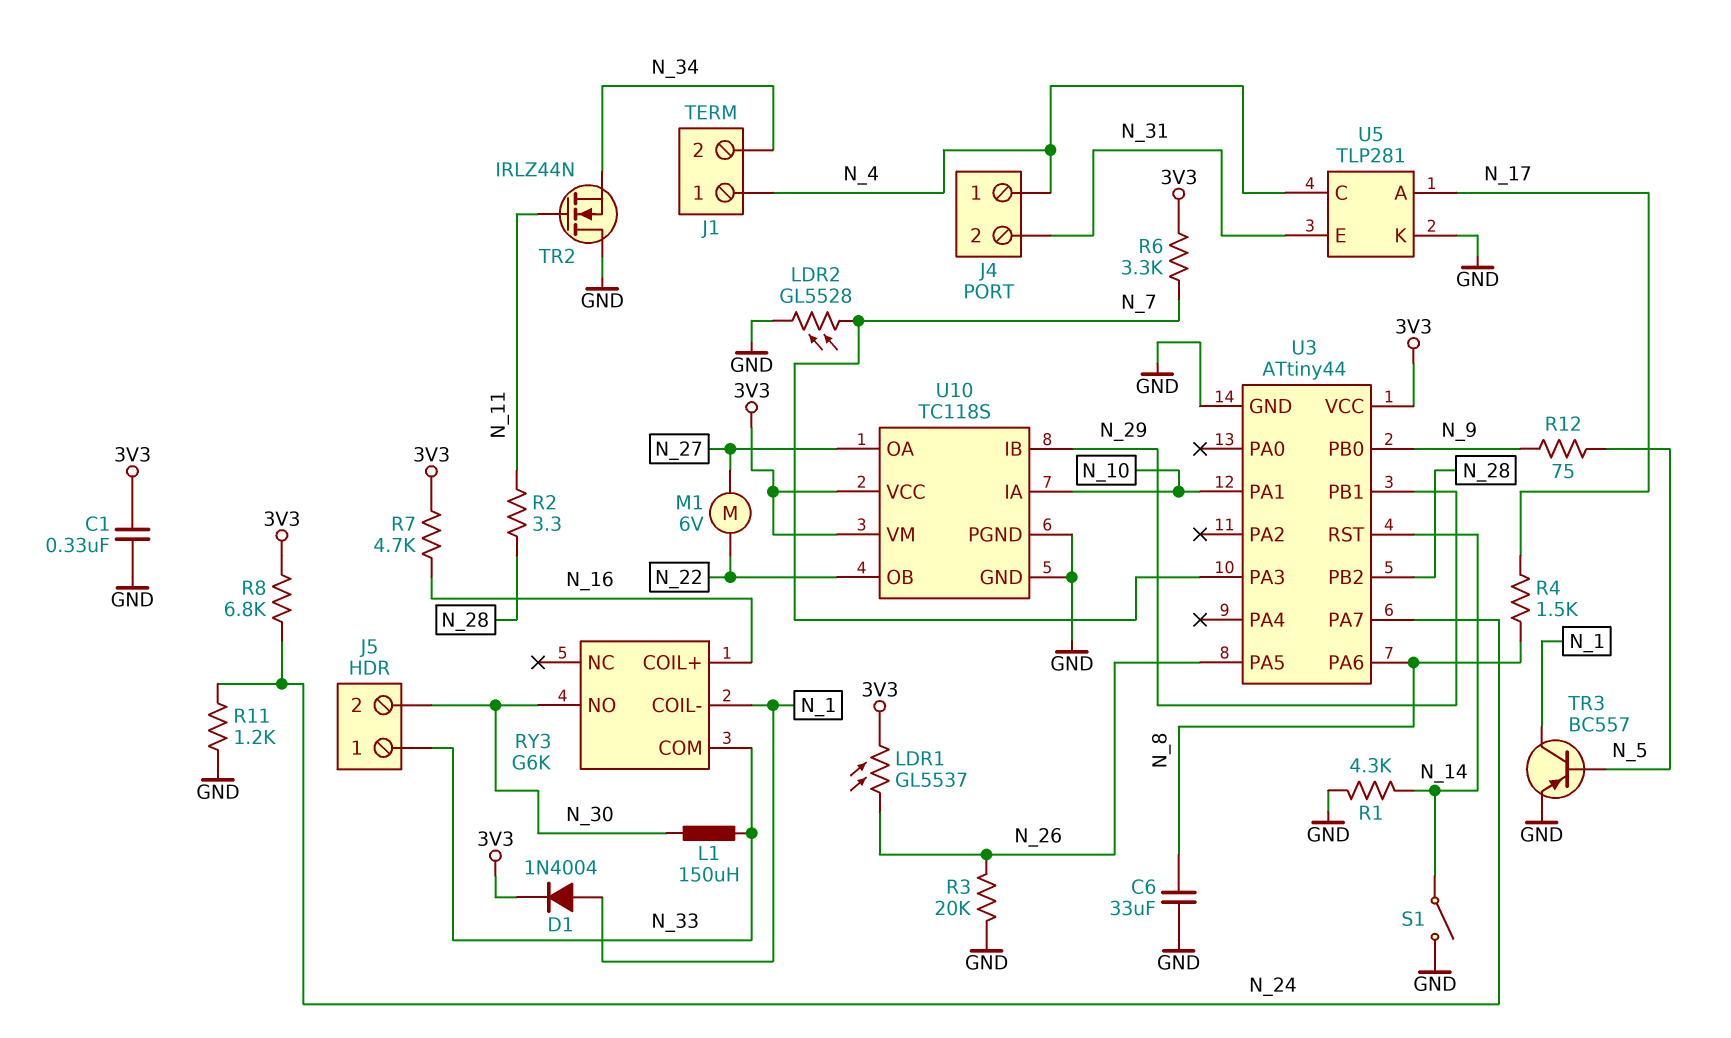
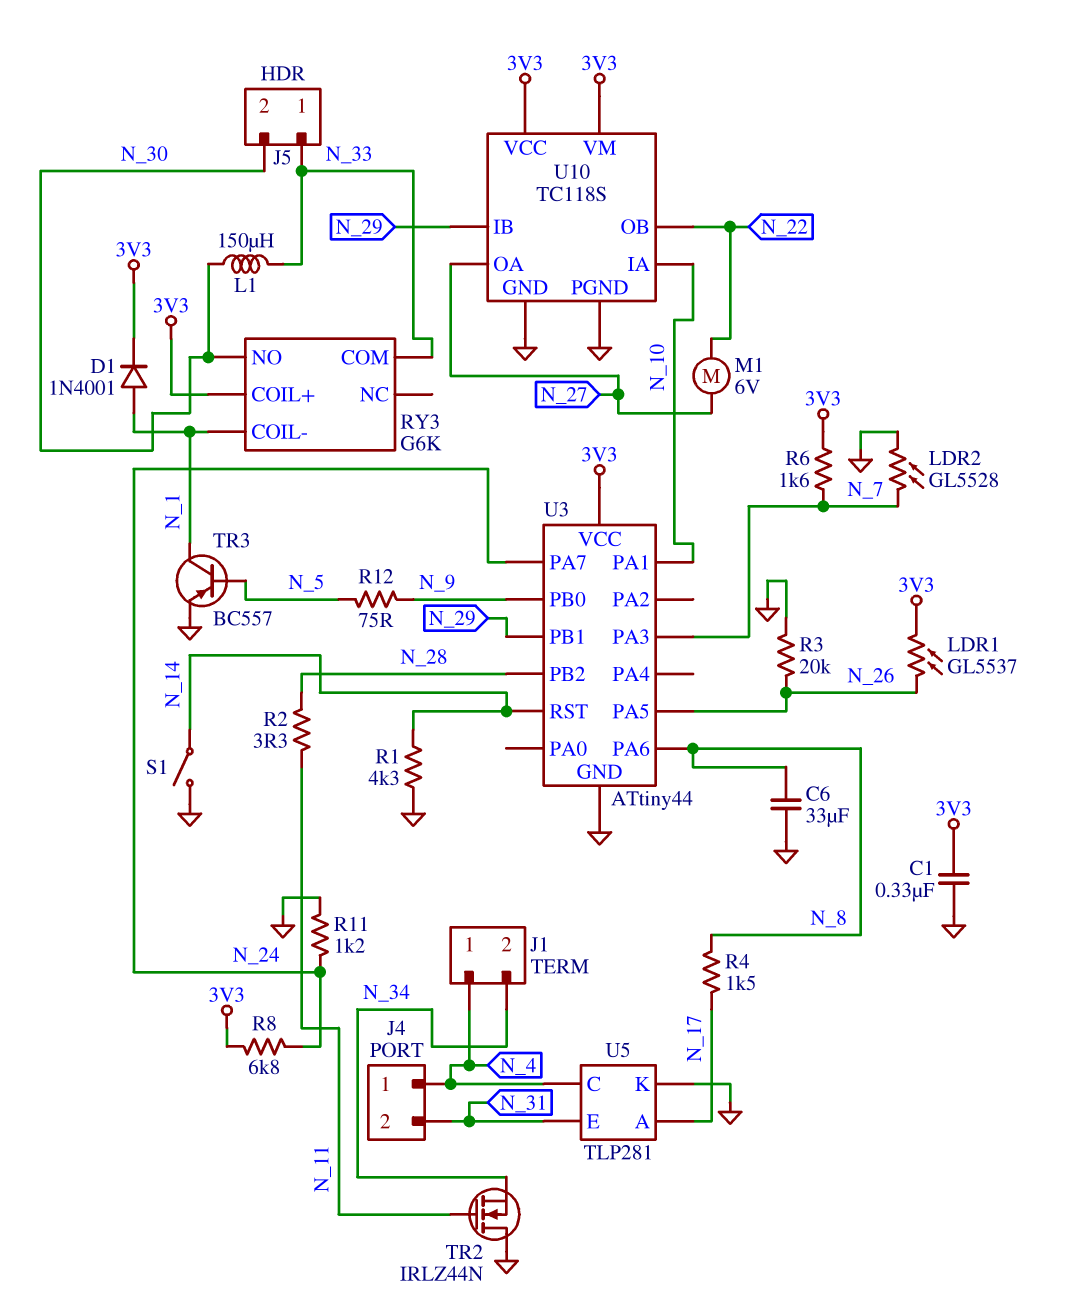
D1: diode 1N4004 (A N_1, K 3V3) -> diode 1N4001 (A N_1, K 3V3)
R6: 3.3k (3V3, N_7) -> 1.6k (3V3, N_7)
R7: 4.7k (3V3, N_16) -> none
RY3 pin COIL+: N_16 -> 3V3

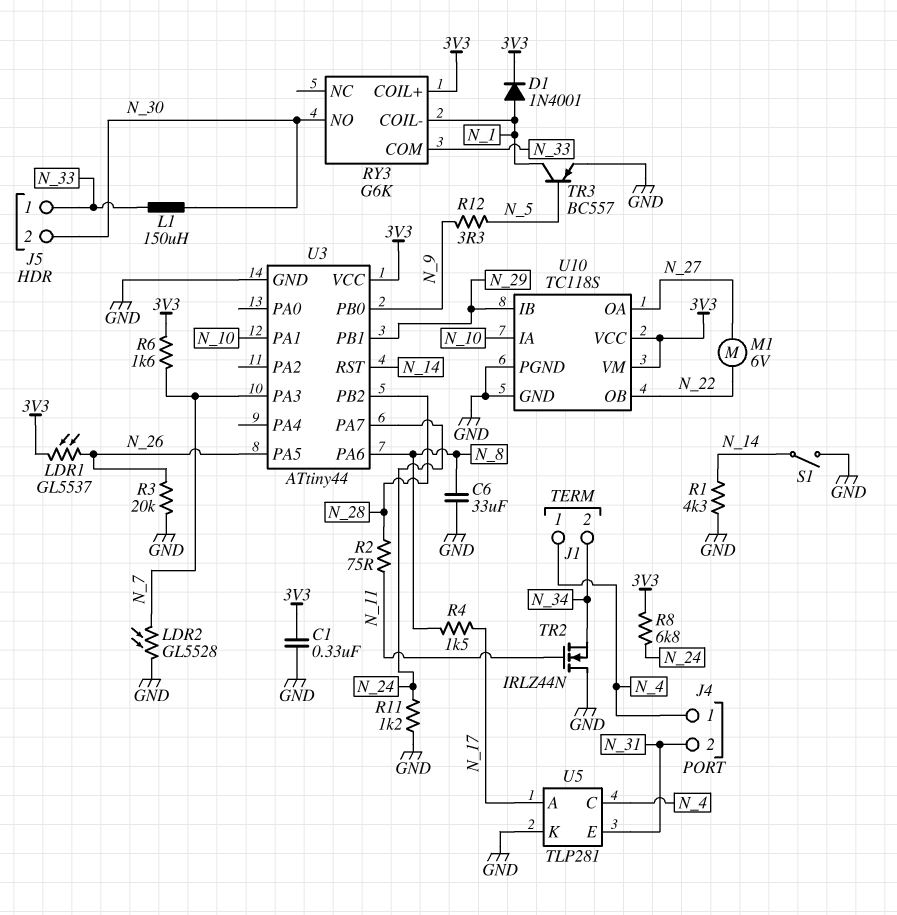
R2: 3.3 (N_11, N_28) -> 75 (N_11, N_28)
R12: 75 (N_5, N_9) -> 3.3 (N_5, N_9)

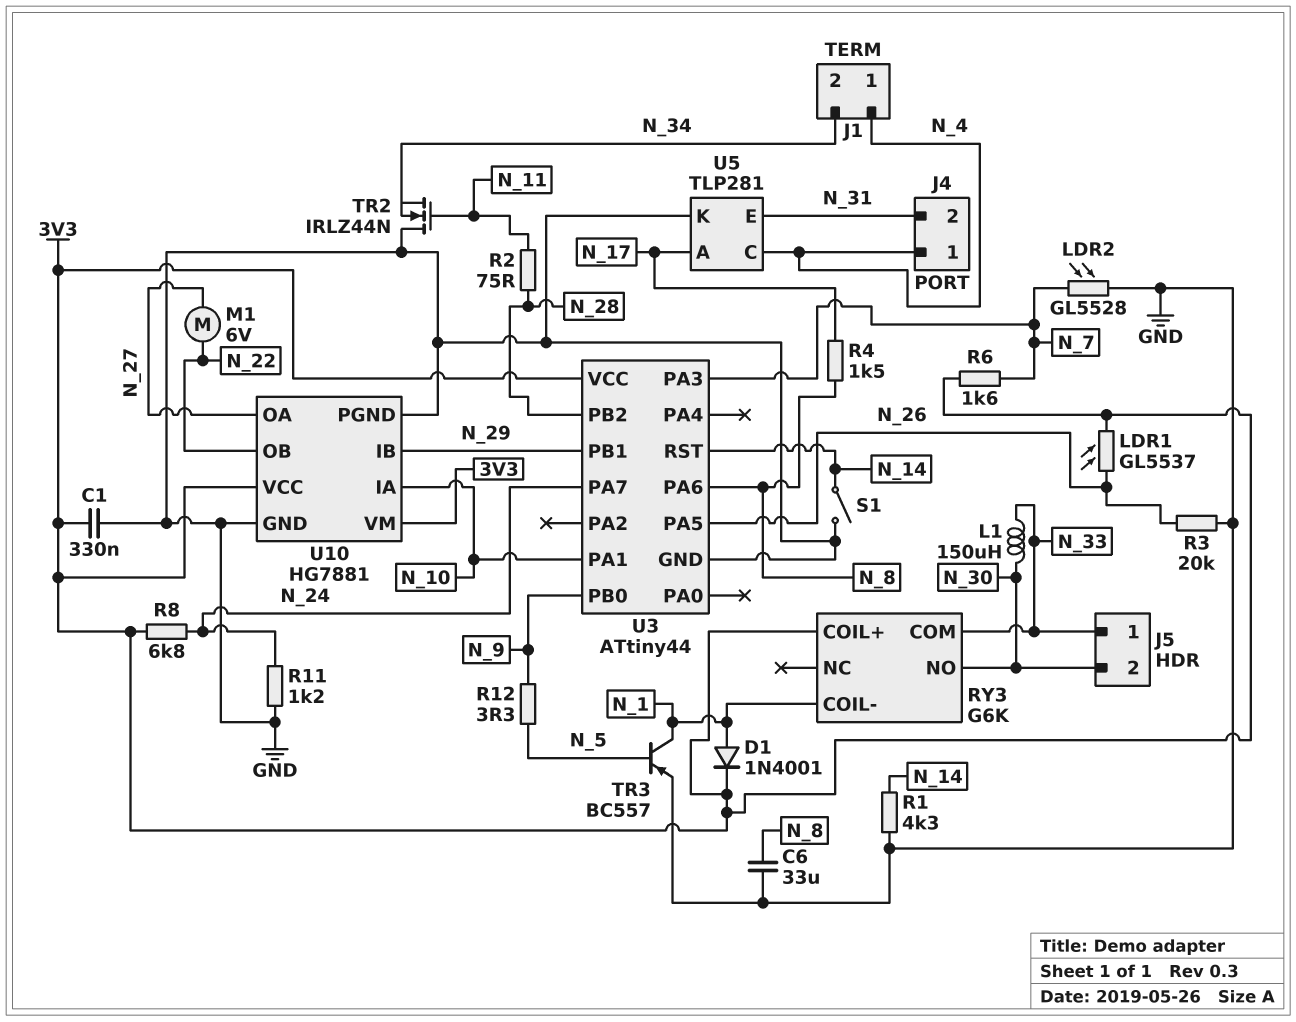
U10: TC118S -> HG7881

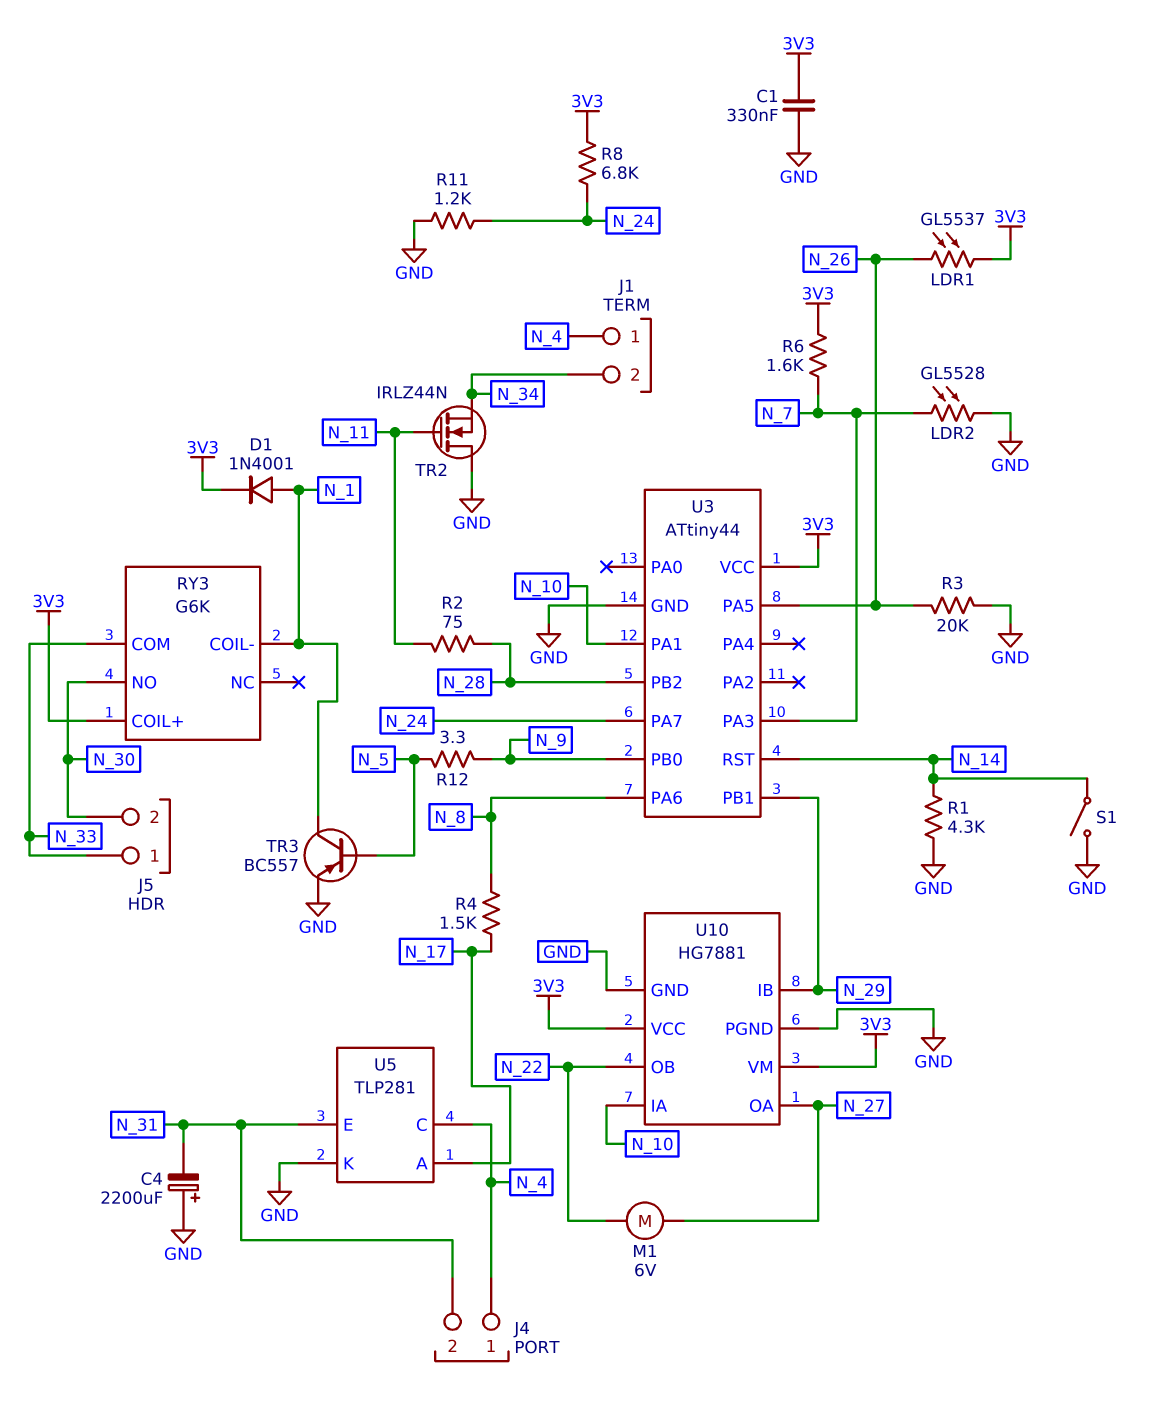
C4: none -> 2200uF (plus GND, minus N_31)
C6: 33uF (GND, N_8) -> none
L1: 150uH (N_30, N_33) -> none

